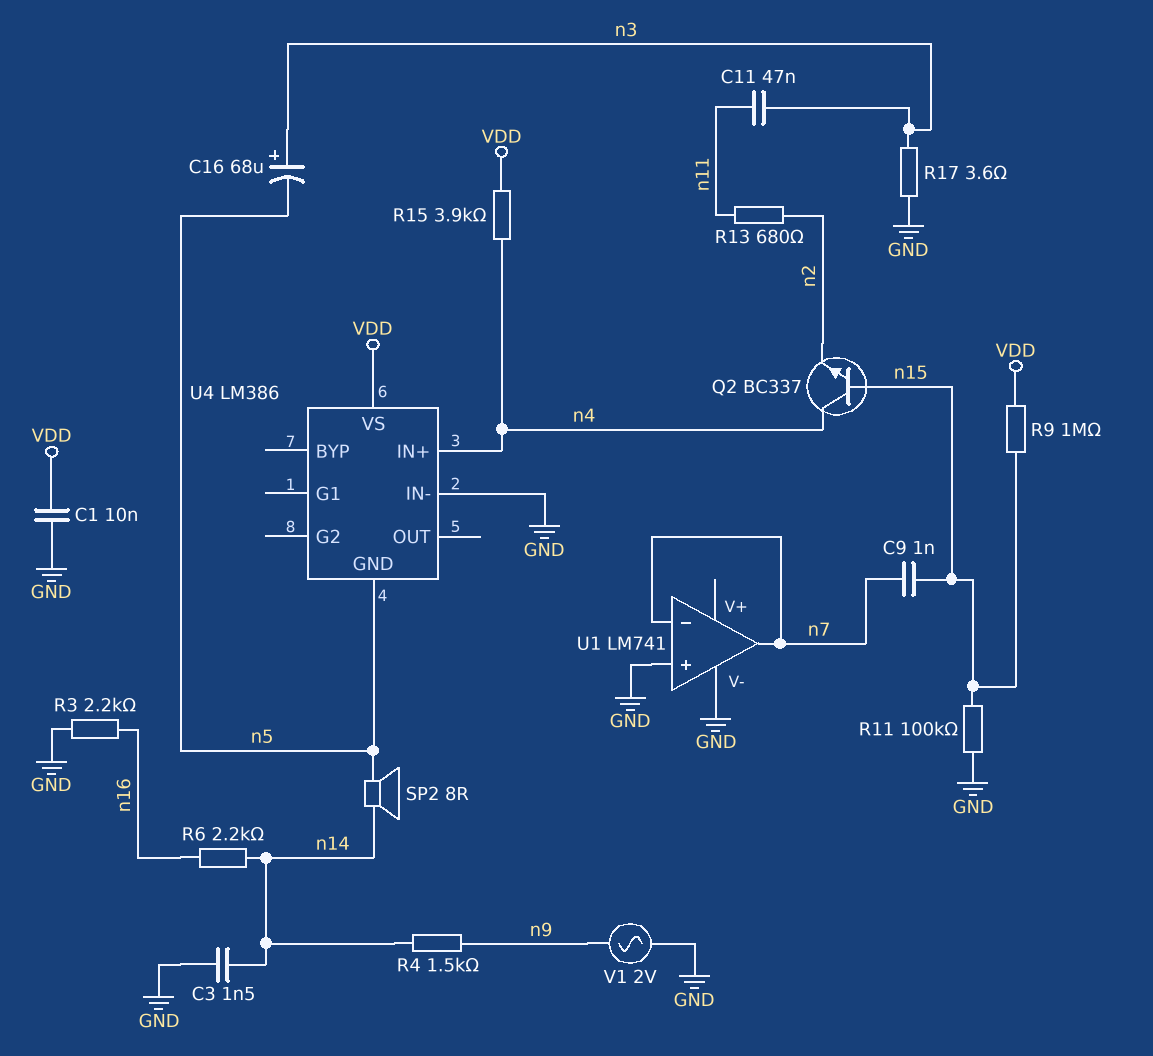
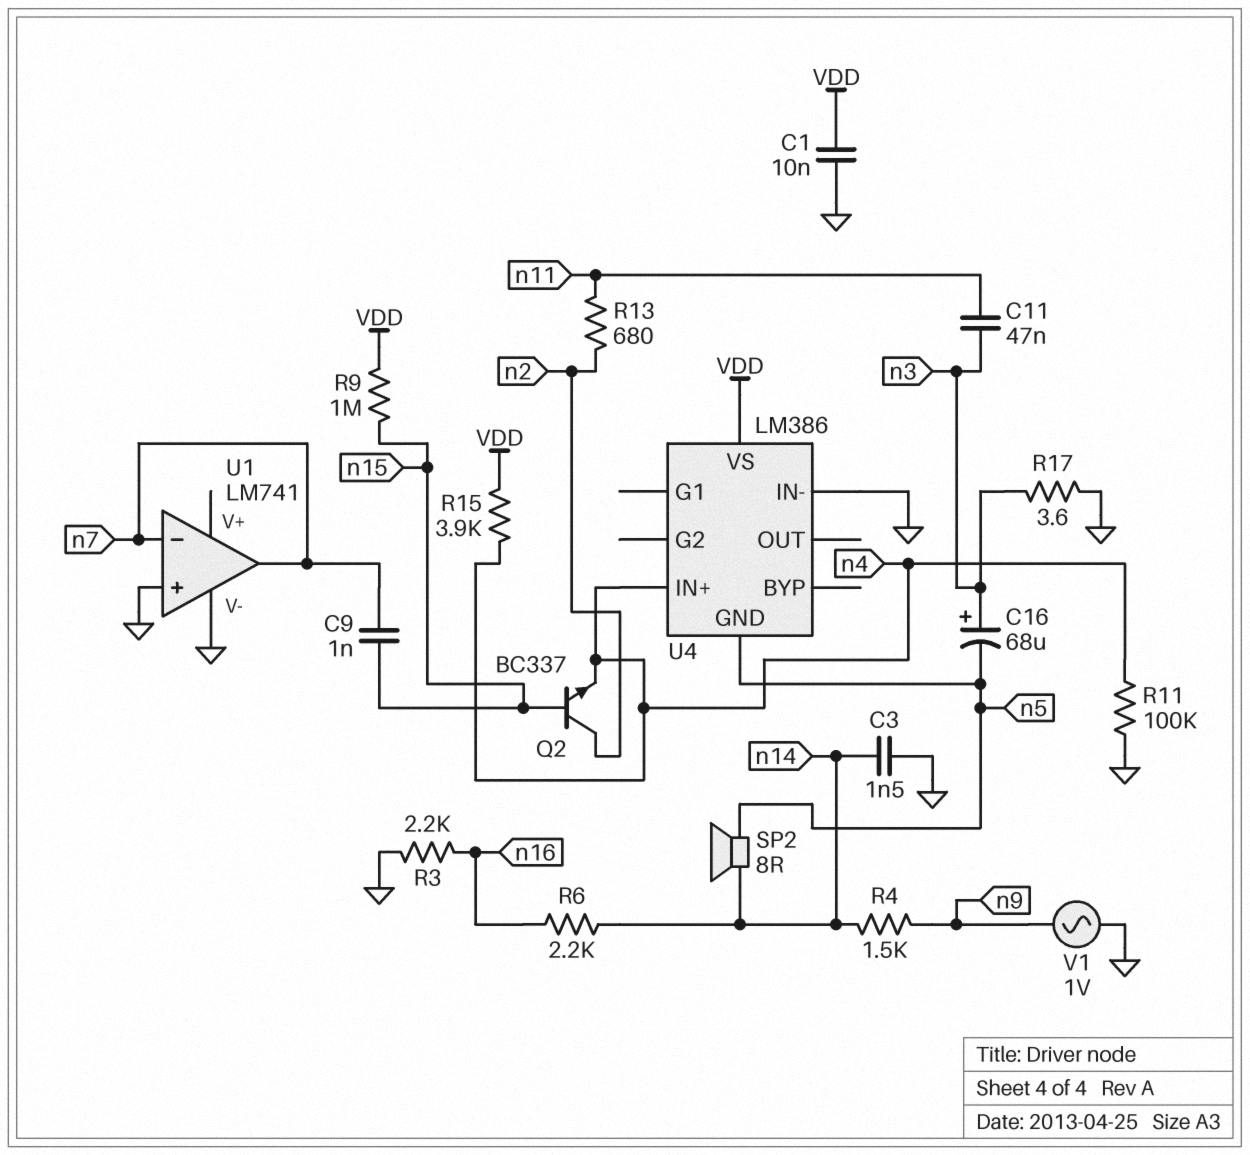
Q2: NPN BC337 (B n15, C n4, E n2) -> NPN BC337 (B n15, C n2, E n4)
R11: 100k (GND, n15) -> 100k (GND, n4)
V1: AC 2V (GND, n9) -> AC 1V (GND, n9)

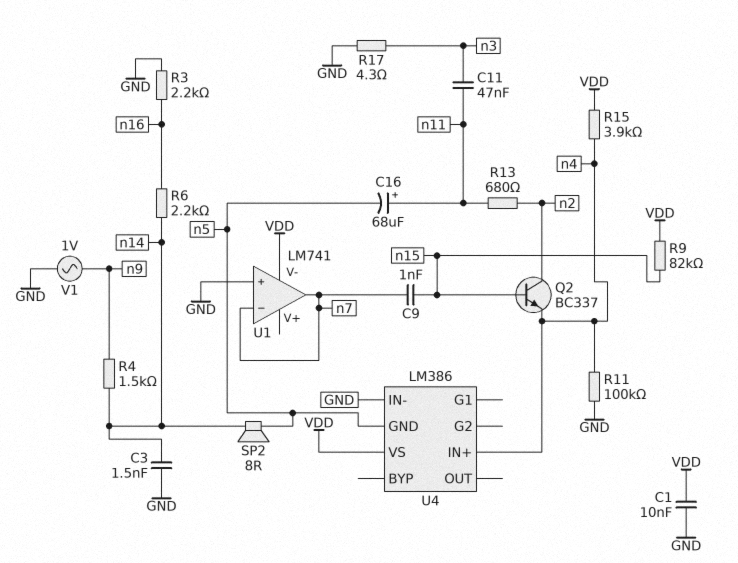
C16: 68uF (plus n3, minus n5) -> 68uF (plus n11, minus n5)
R9: 1M (VDD, n15) -> 82k (VDD, n15)
R17: 3.6 (GND, n3) -> 4.3 (GND, n3)
U1 pin V-: GND -> VDD

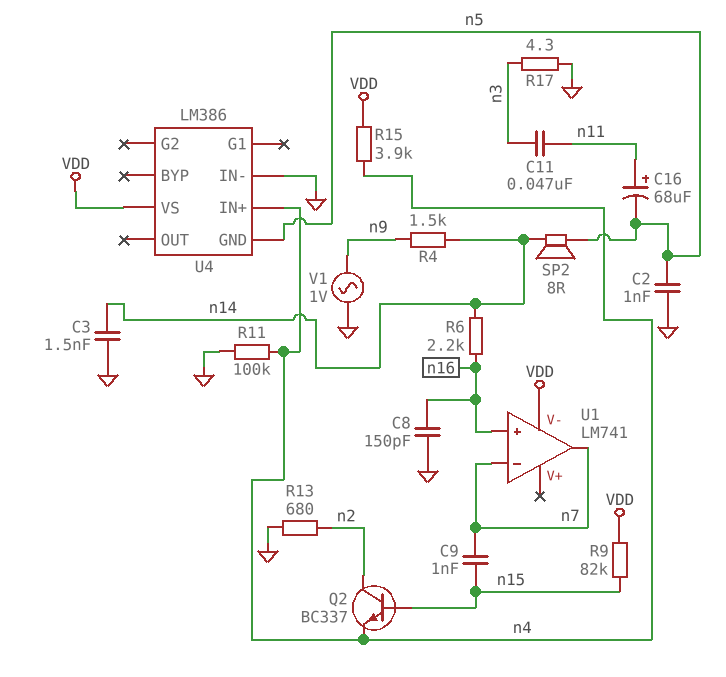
C1: 10nF (GND, VDD) -> none
C2: none -> 1nF (GND, n5)
C8: none -> 150pF (GND, n16)
R3: 2.2k (GND, n16) -> none
R13: 680 (n2, n11) -> 680 (GND, n2)
U1 pin in+: GND -> n16

